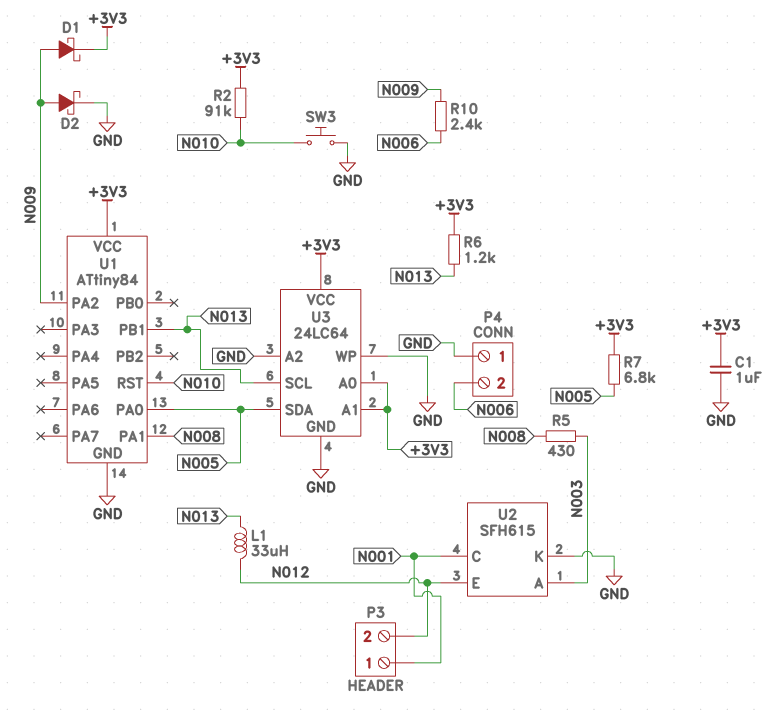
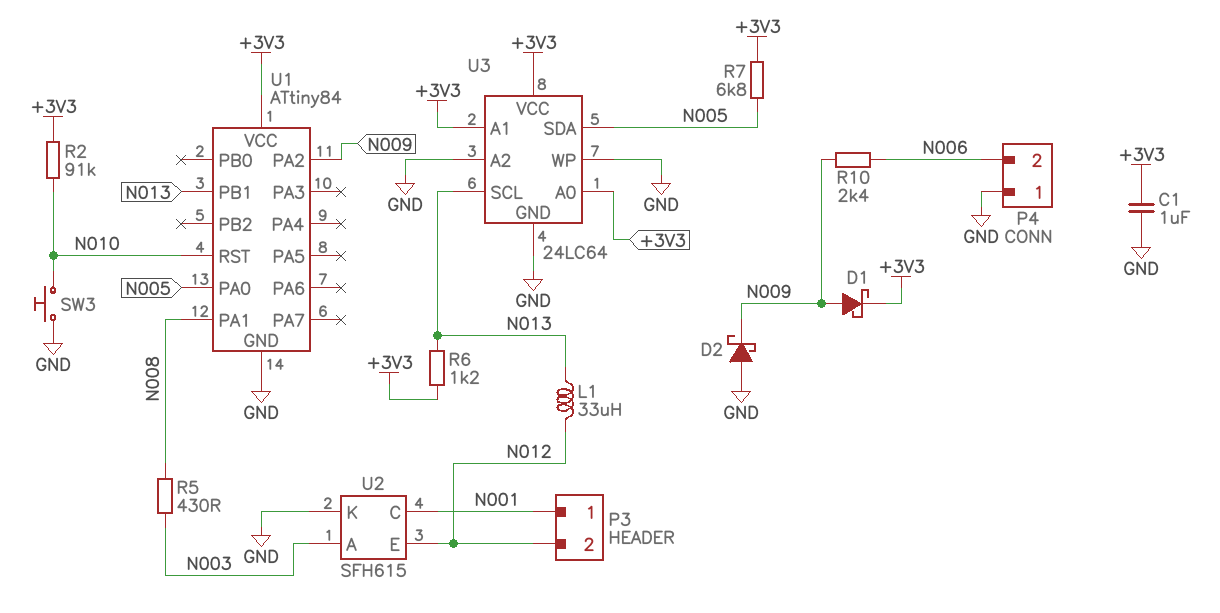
D2: schottky (A N009, K GND) -> schottky (A GND, K N009)

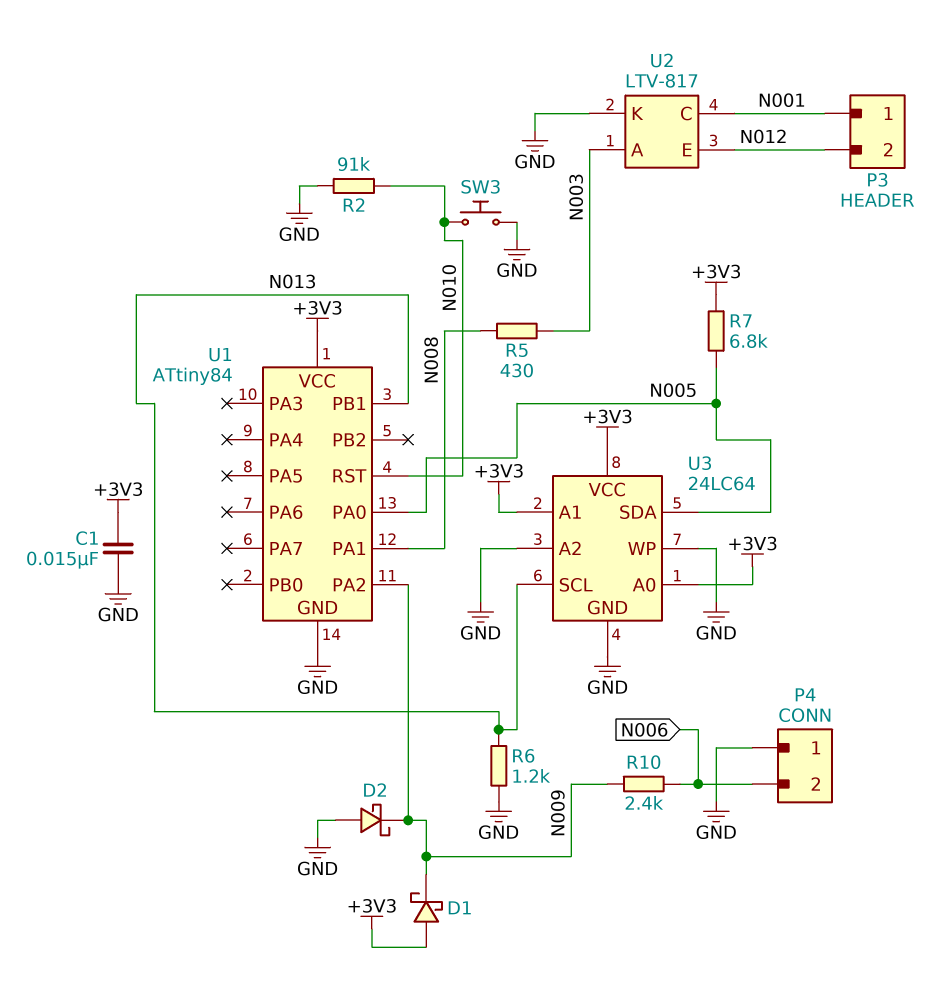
C1: 1uF (+3V3, GND) -> 15nF (+3V3, GND)
D1: schottky (A N009, K +3V3) -> schottky (A +3V3, K N009)
L1: 33uH (N012, N013) -> none
R2: 91k (+3V3, N010) -> 91k (GND, N010)
R6: 1.2k (+3V3, N013) -> 1.2k (GND, N013)
U2: SFH615 -> LTV-817

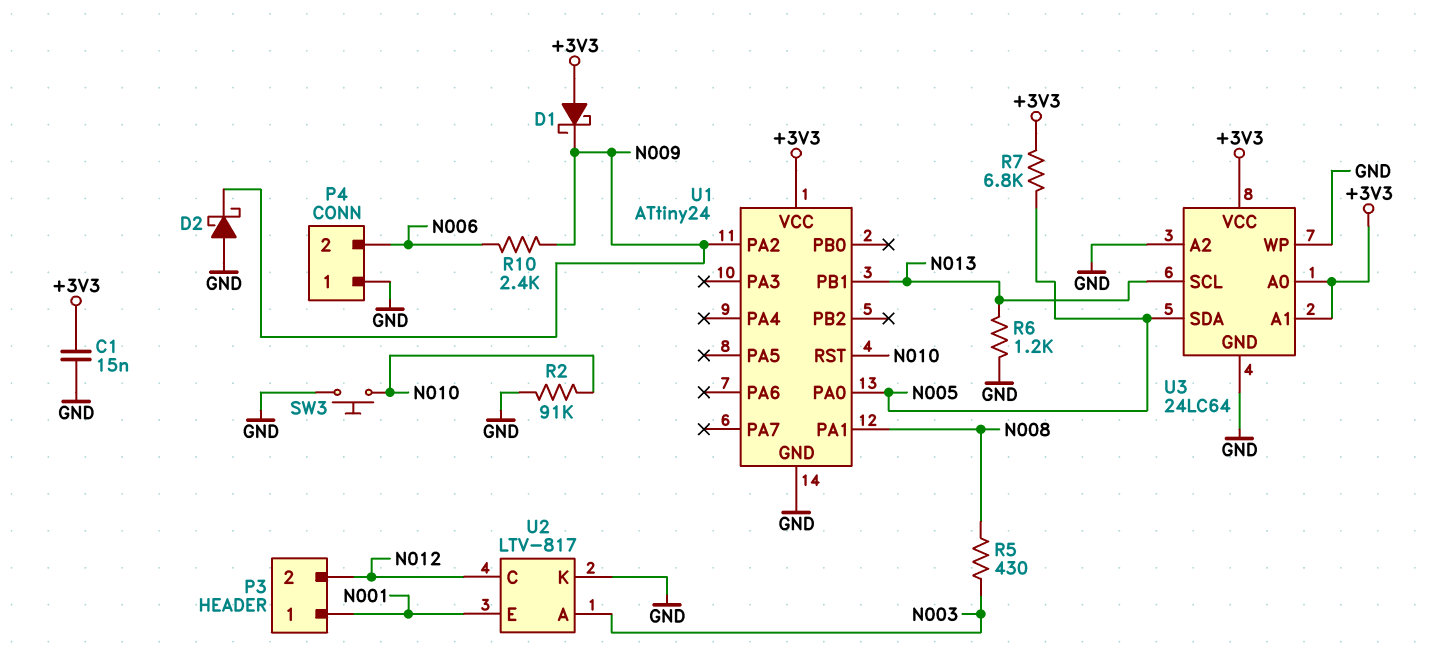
U1: ATtiny84 -> ATtiny24
U2 pin C: N001 -> N012
U2 pin E: N012 -> N001

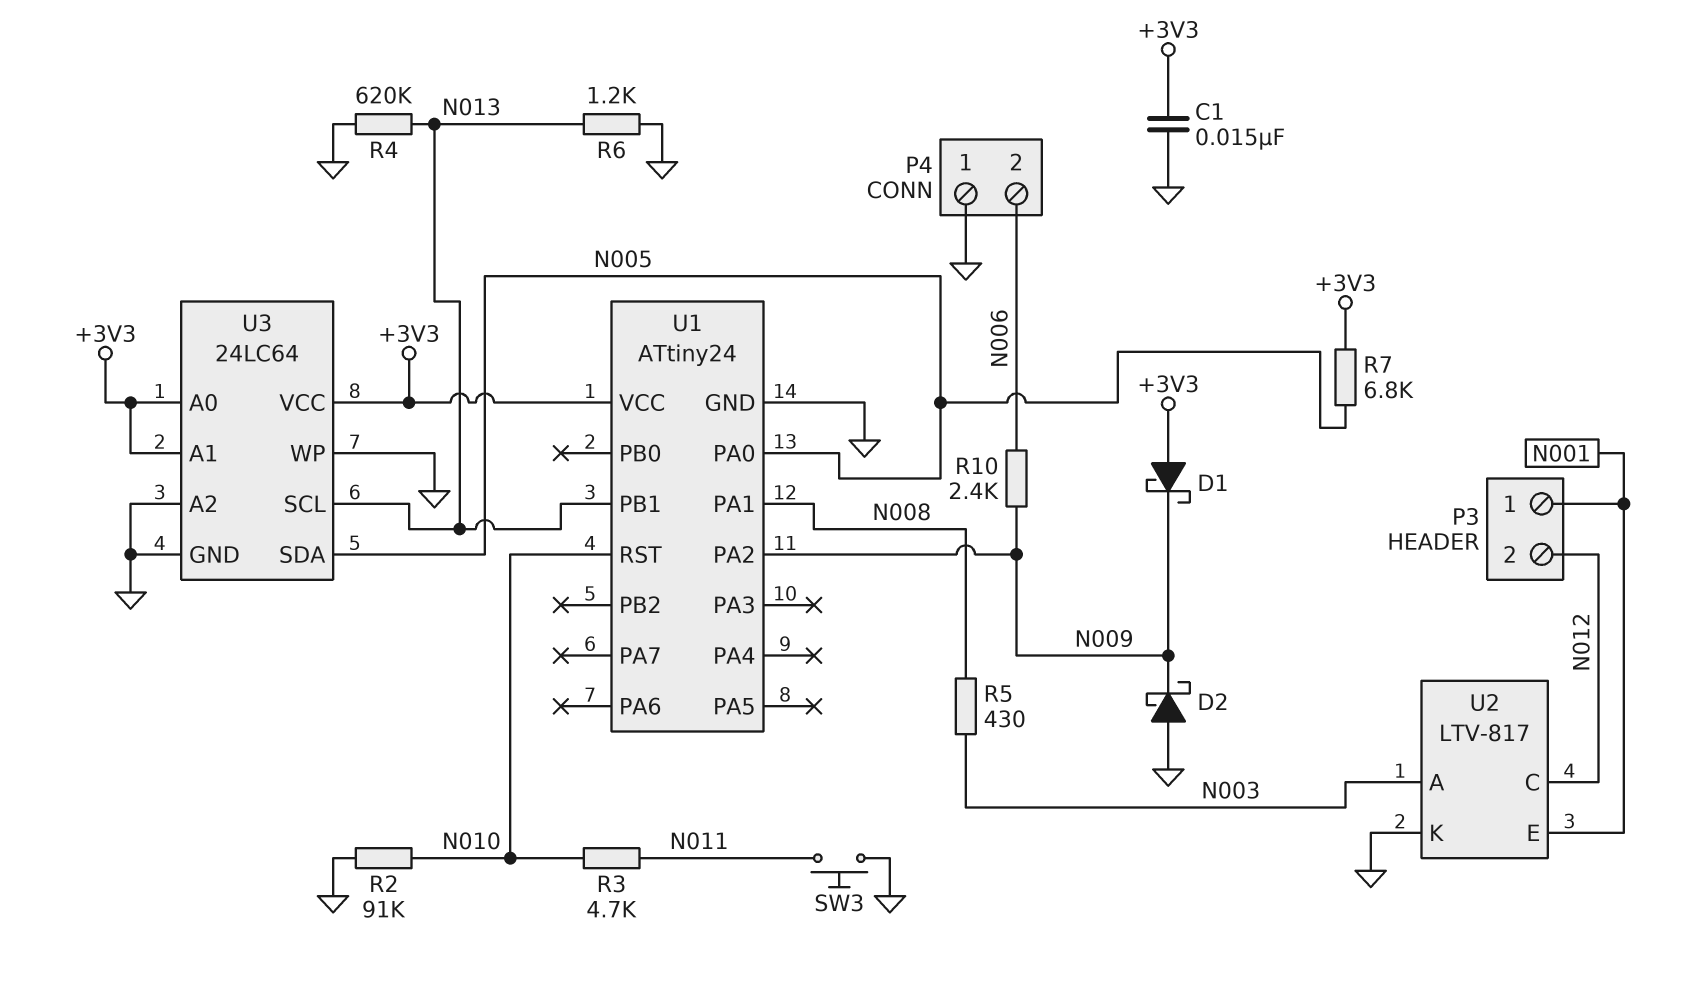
R3: none -> 4.7k (N010, N011)
R4: none -> 620k (GND, N013)
SW3: button (GND, N010) -> button (GND, N011)

